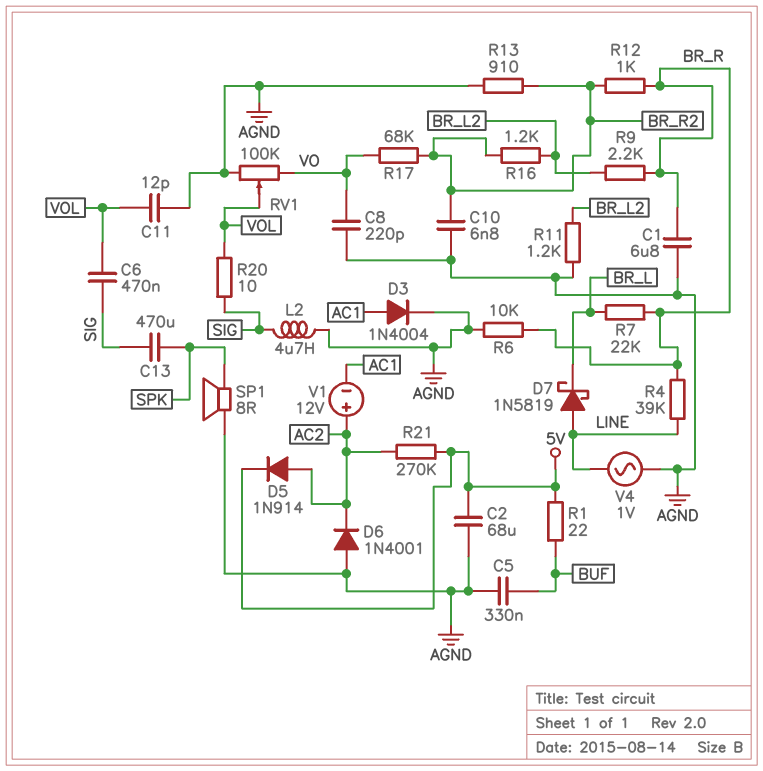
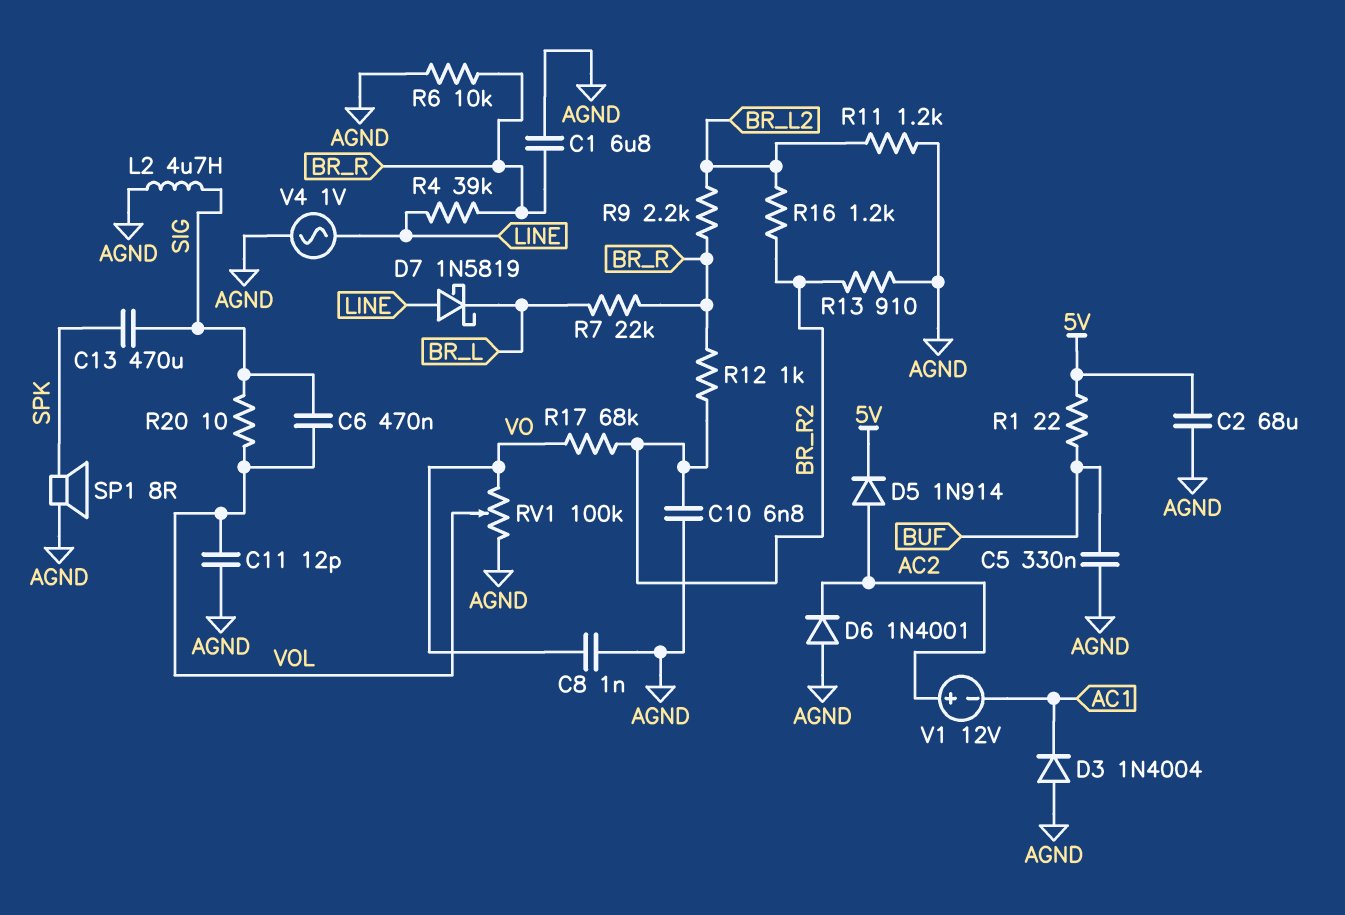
C8: 220pF (AGND, VO) -> 1nF (AGND, VO)
D3: diode 1N4004 (A AC1, K AGND) -> diode 1N4004 (A AGND, K AC1)
R21: 270k (5V, AC2) -> none

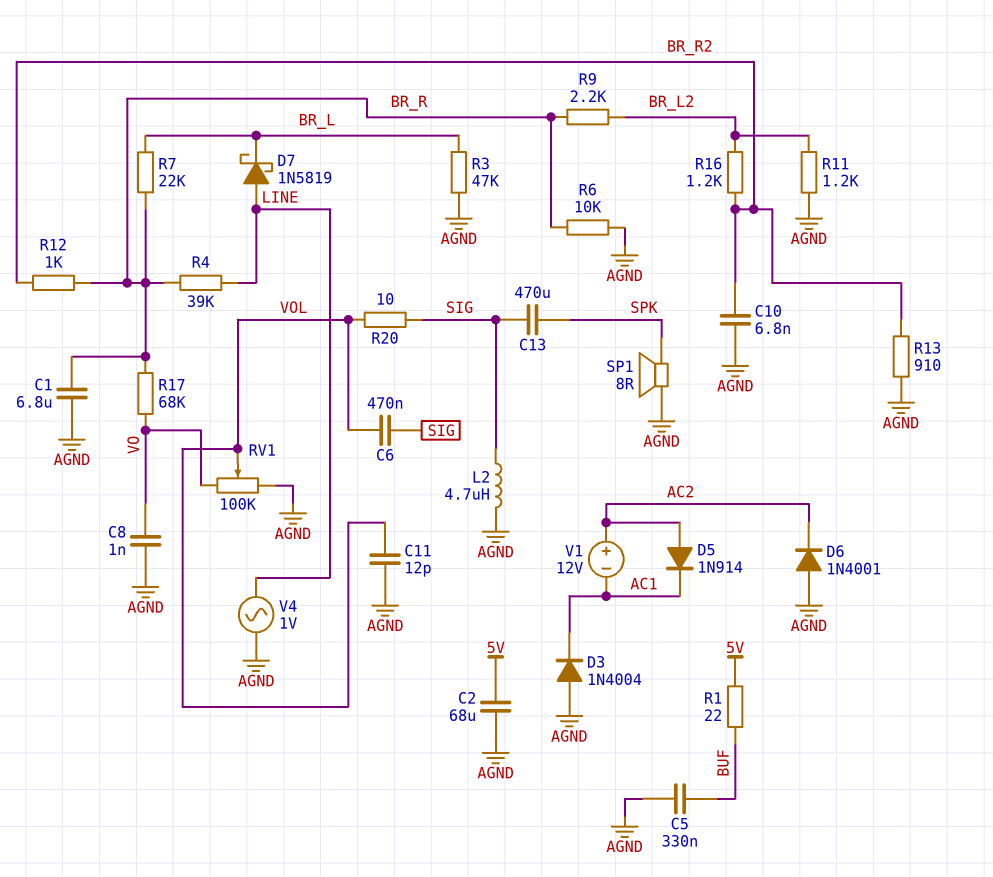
D5: diode 1N914 (A AC2, K 5V) -> diode 1N914 (A AC2, K AC1)
R3: none -> 47k (AGND, BR_L)
R17: 68k (BR_R2, VO) -> 68k (BR_R, VO)

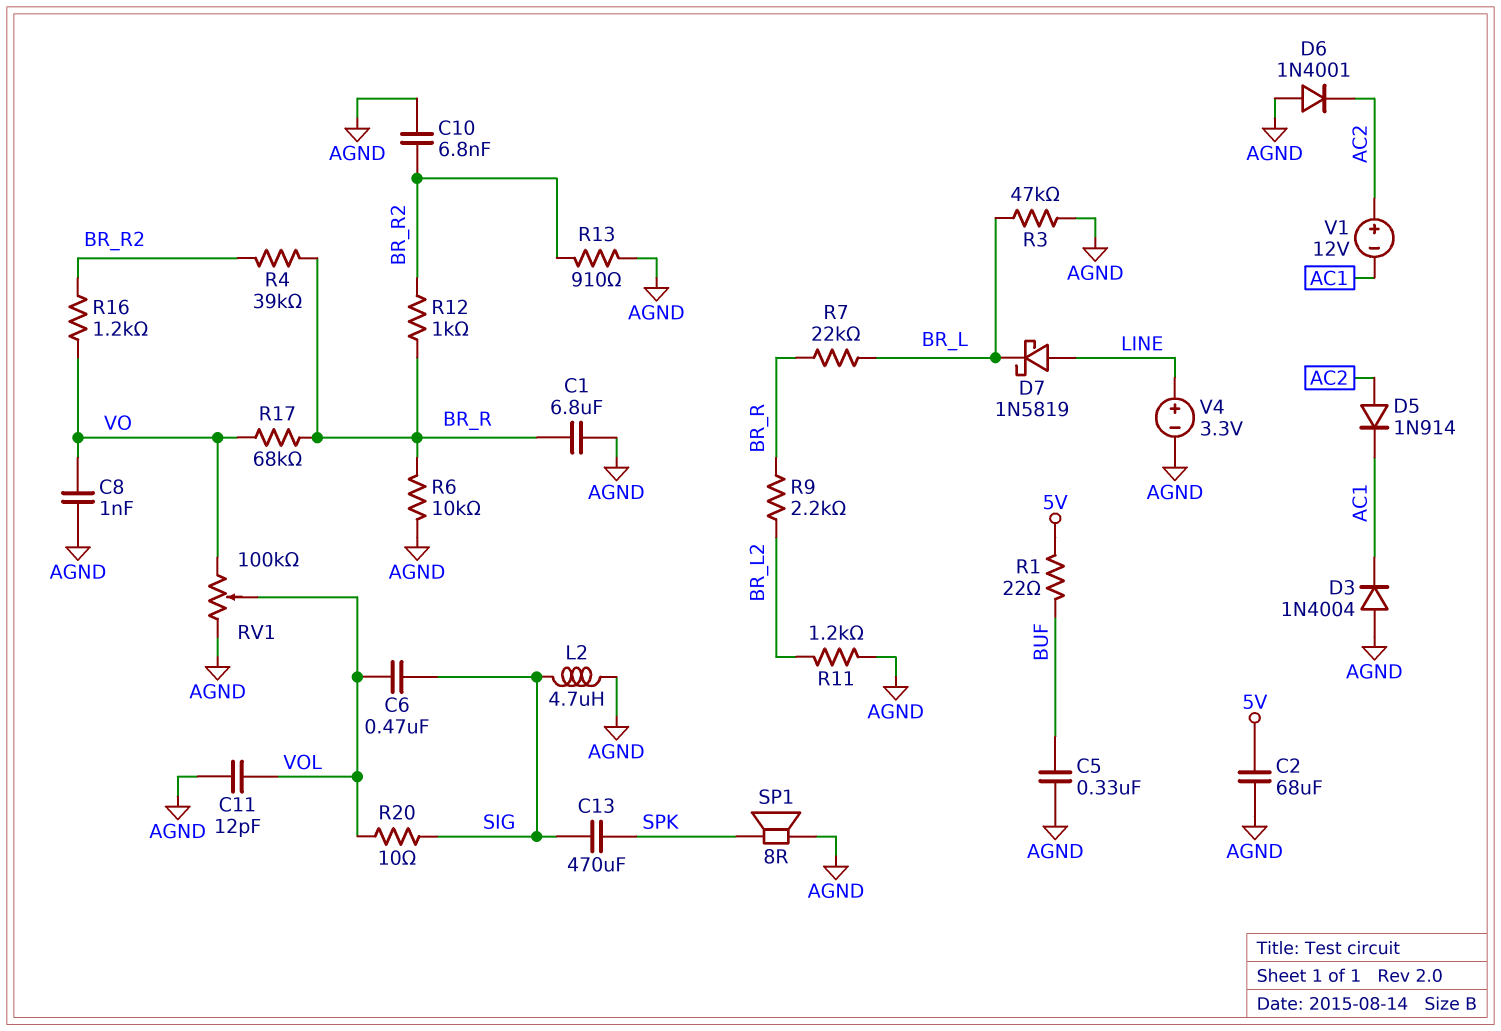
R4: 39k (BR_R, LINE) -> 39k (BR_R, BR_R2)
R16: 1.2k (BR_L2, BR_R2) -> 1.2k (BR_R2, VO)
V4: AC 1V (AGND, LINE) -> 3.3V (plus LINE, minus AGND)

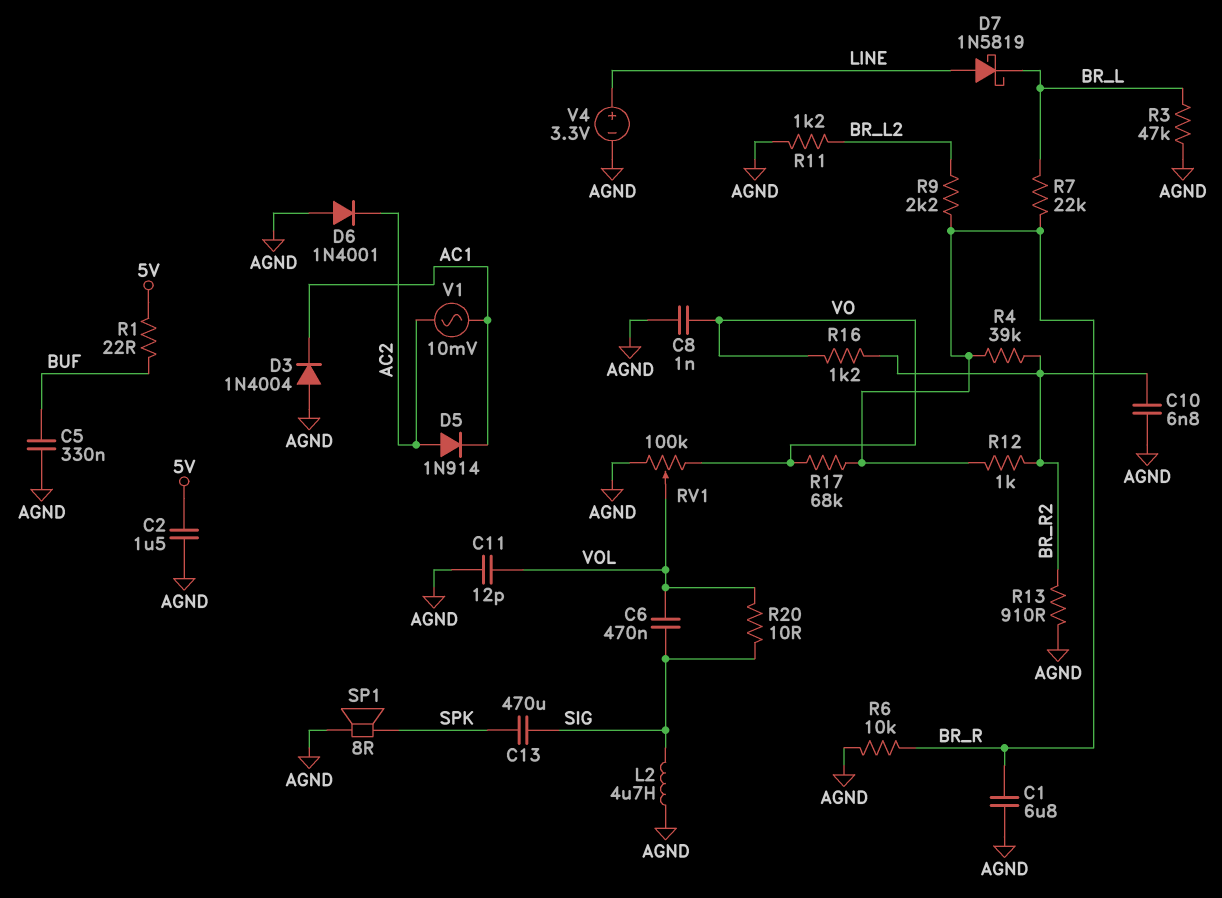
C2: 68uF (5V, AGND) -> 1.5uF (5V, AGND)
V1: 12V (plus AC2, minus AC1) -> AC 10mV (AC1, AC2)

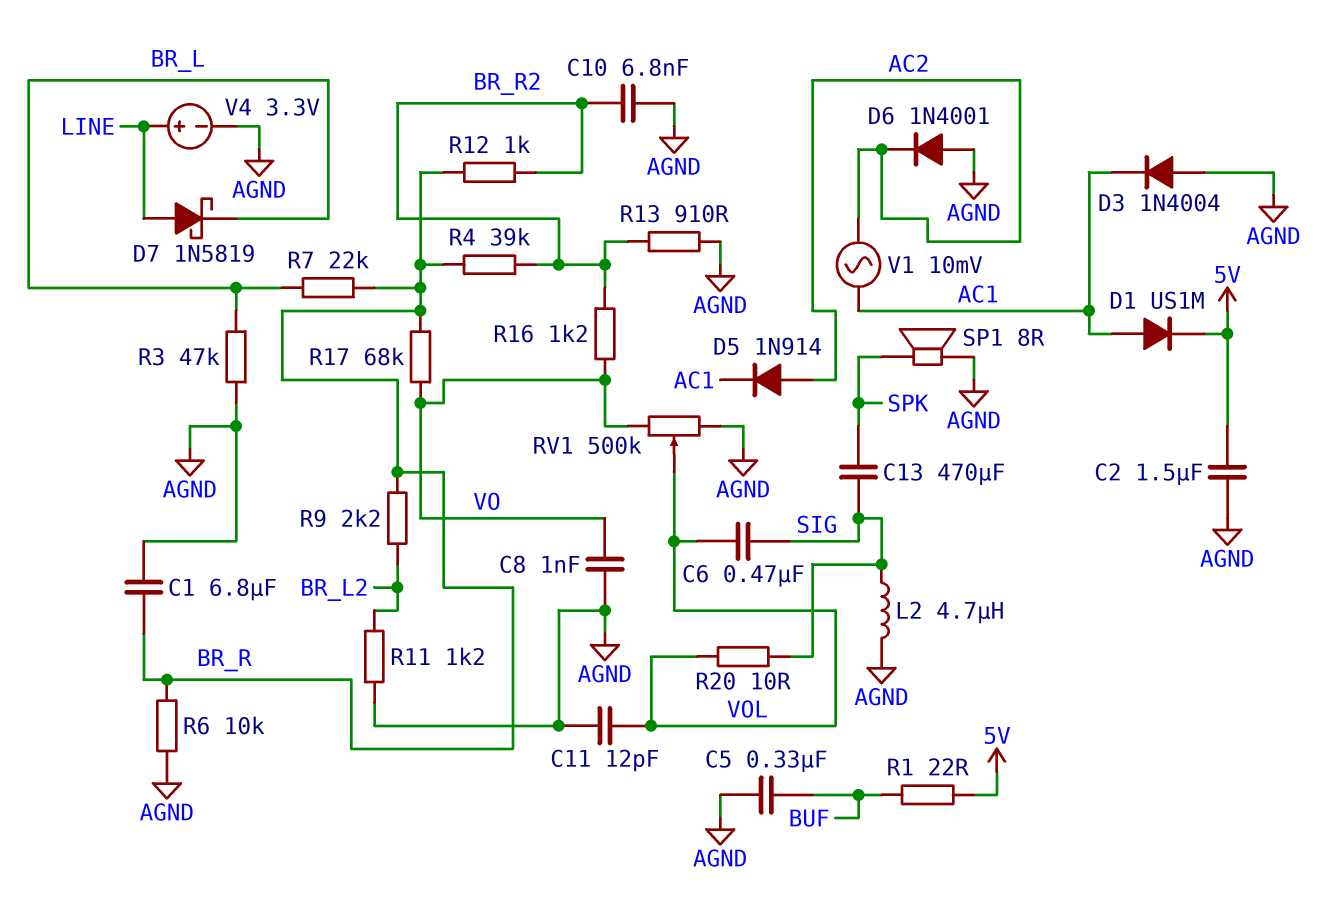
D1: none -> diode US1M (A AC1, K 5V)
RV1: 100k (AGND, VO, wiper VOL) -> 500k (AGND, VO, wiper VOL)

